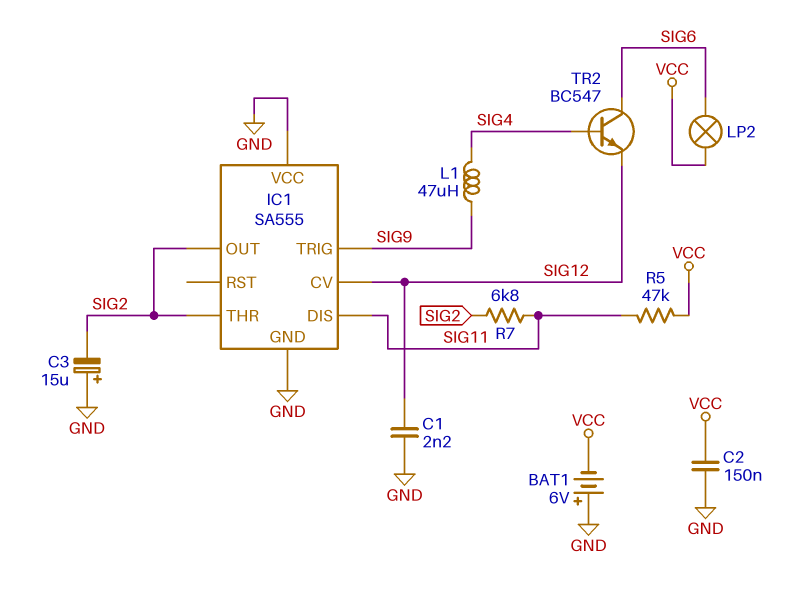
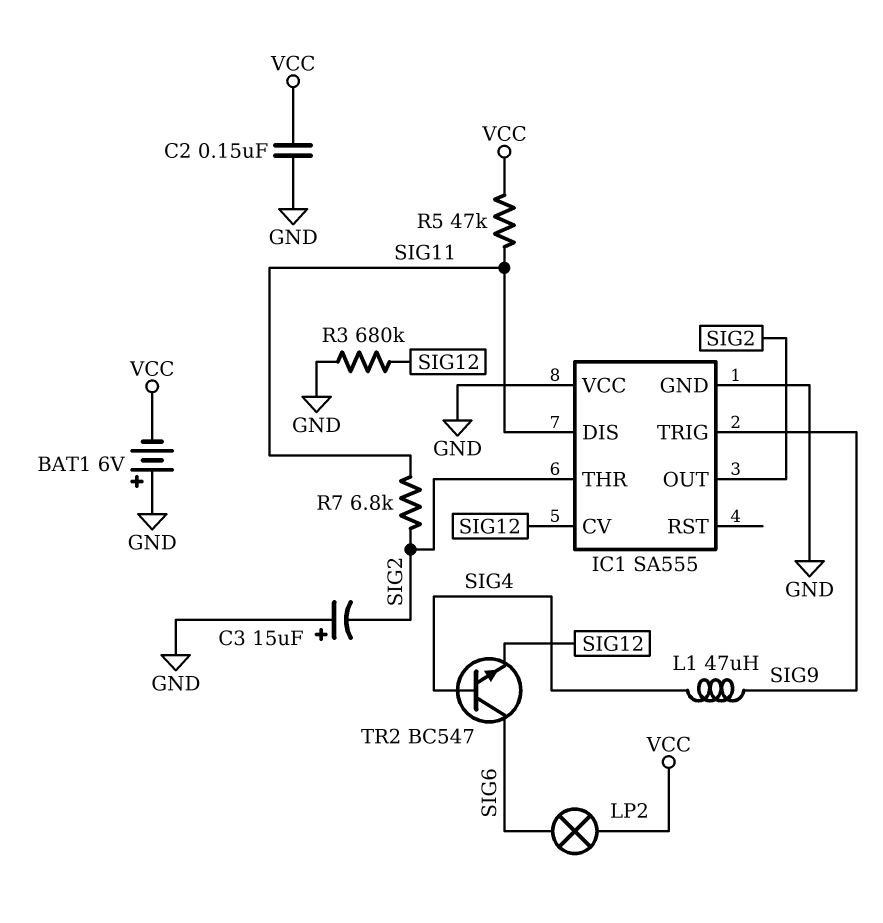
C1: 2.2nF (GND, SIG12) -> none
R3: none -> 680k (GND, SIG12)

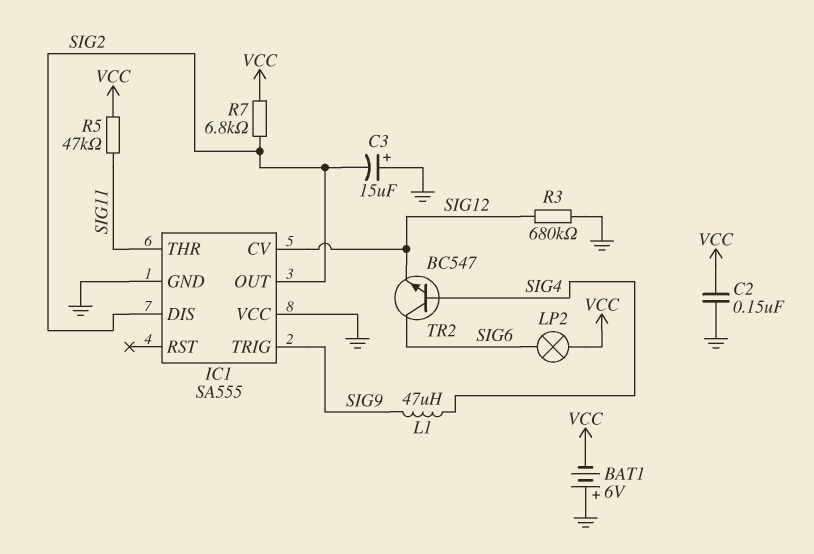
IC1 pin DIS: SIG11 -> SIG2
IC1 pin THR: SIG2 -> SIG11
R7: 6.8k (SIG2, SIG11) -> 6.8k (SIG2, VCC)

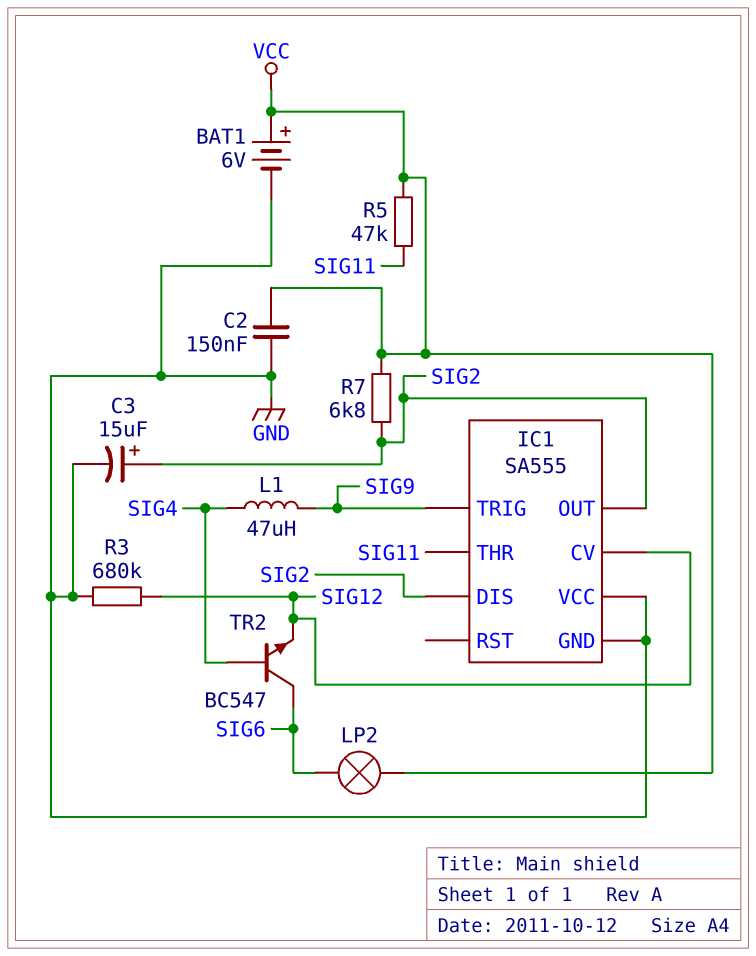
BAT1: 6V (plus GND, minus VCC) -> 6V (plus VCC, minus GND)
C3: 15uF (plus GND, minus SIG2) -> 15uF (plus SIG2, minus GND)

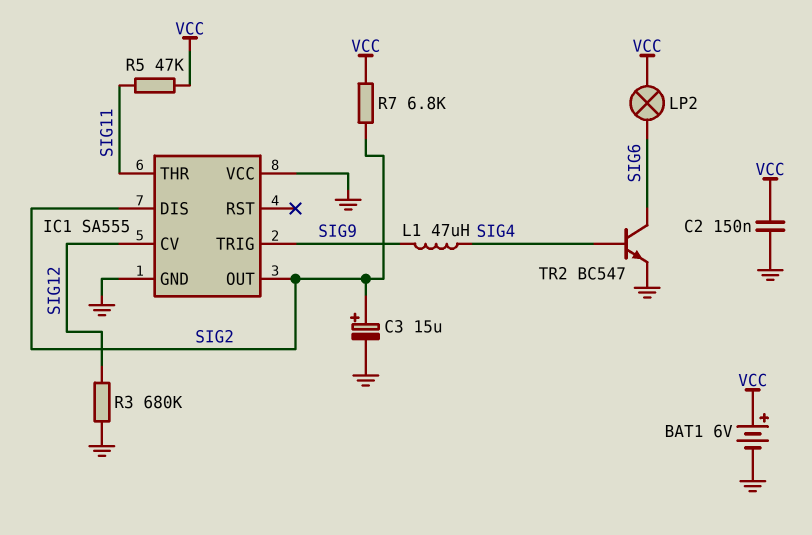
TR2: NPN BC547 (B SIG4, C SIG6, E SIG12) -> NPN BC547 (B SIG4, C SIG6, E GND)

